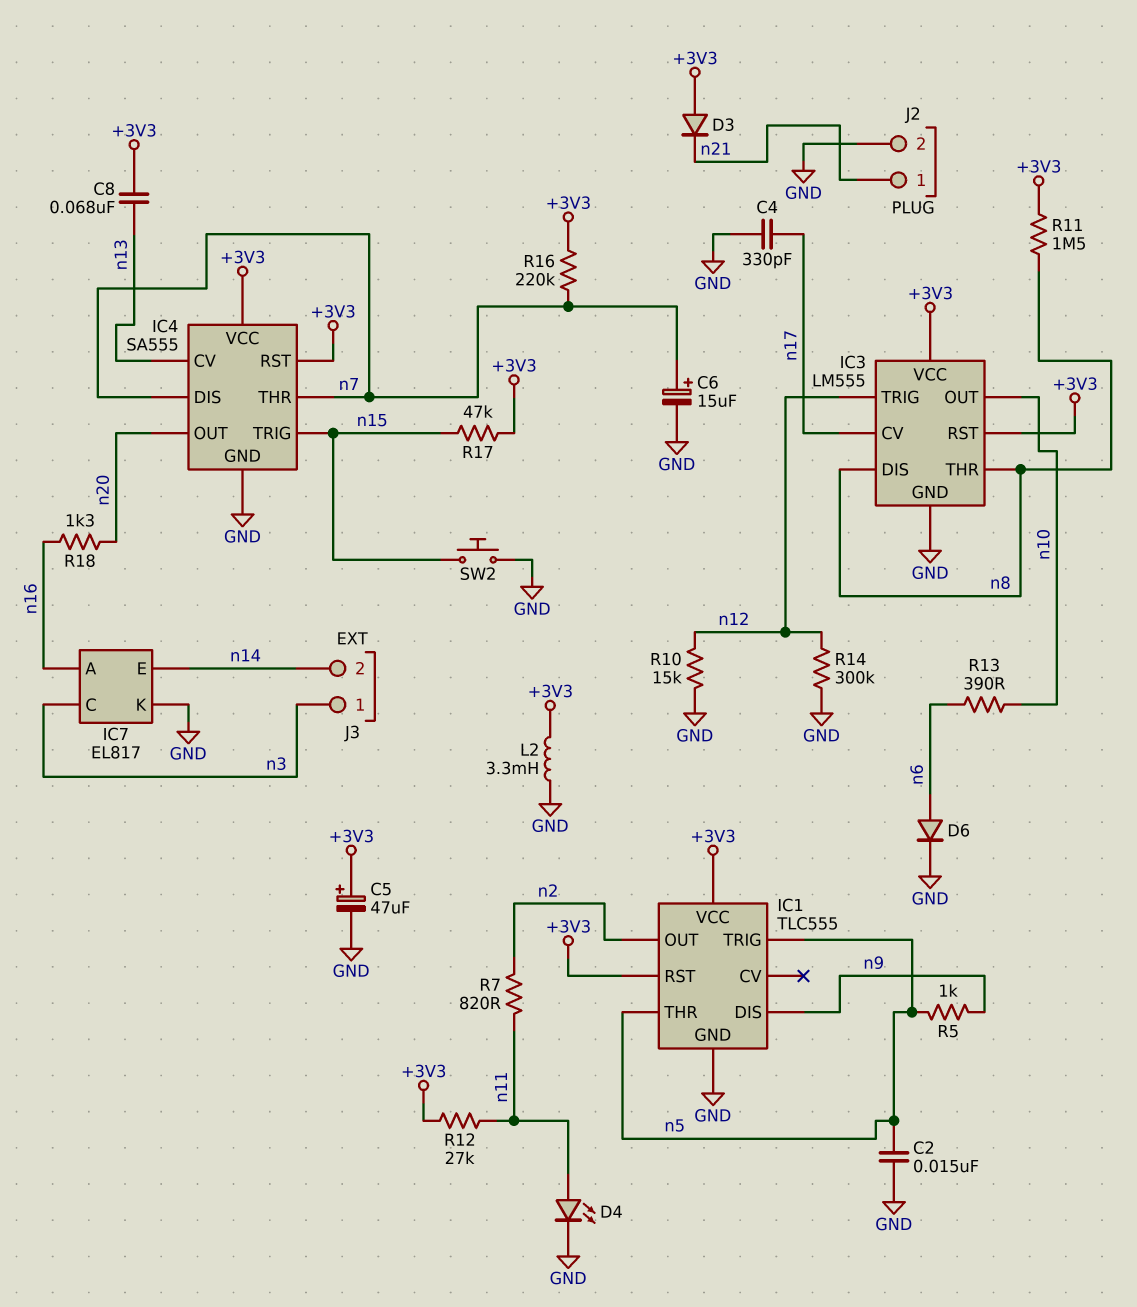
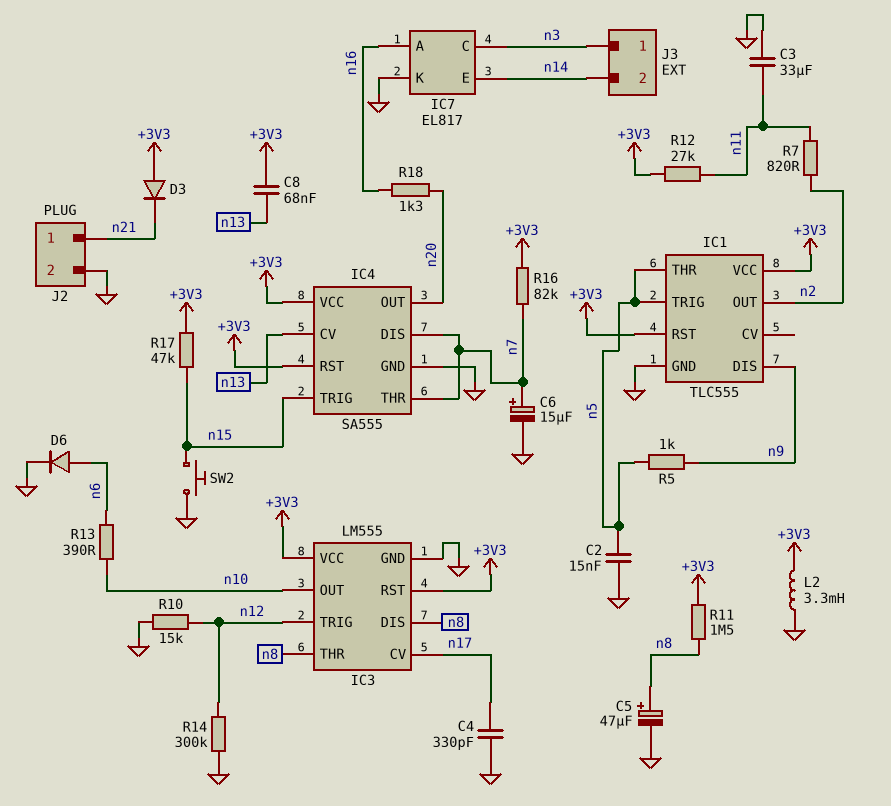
C3: none -> 33uF (GND, n11)
C5: 47uF (plus +3V3, minus GND) -> 47uF (plus n8, minus GND)
D4: LED (A n11, K GND) -> none
R16: 220k (+3V3, n7) -> 82k (+3V3, n7)

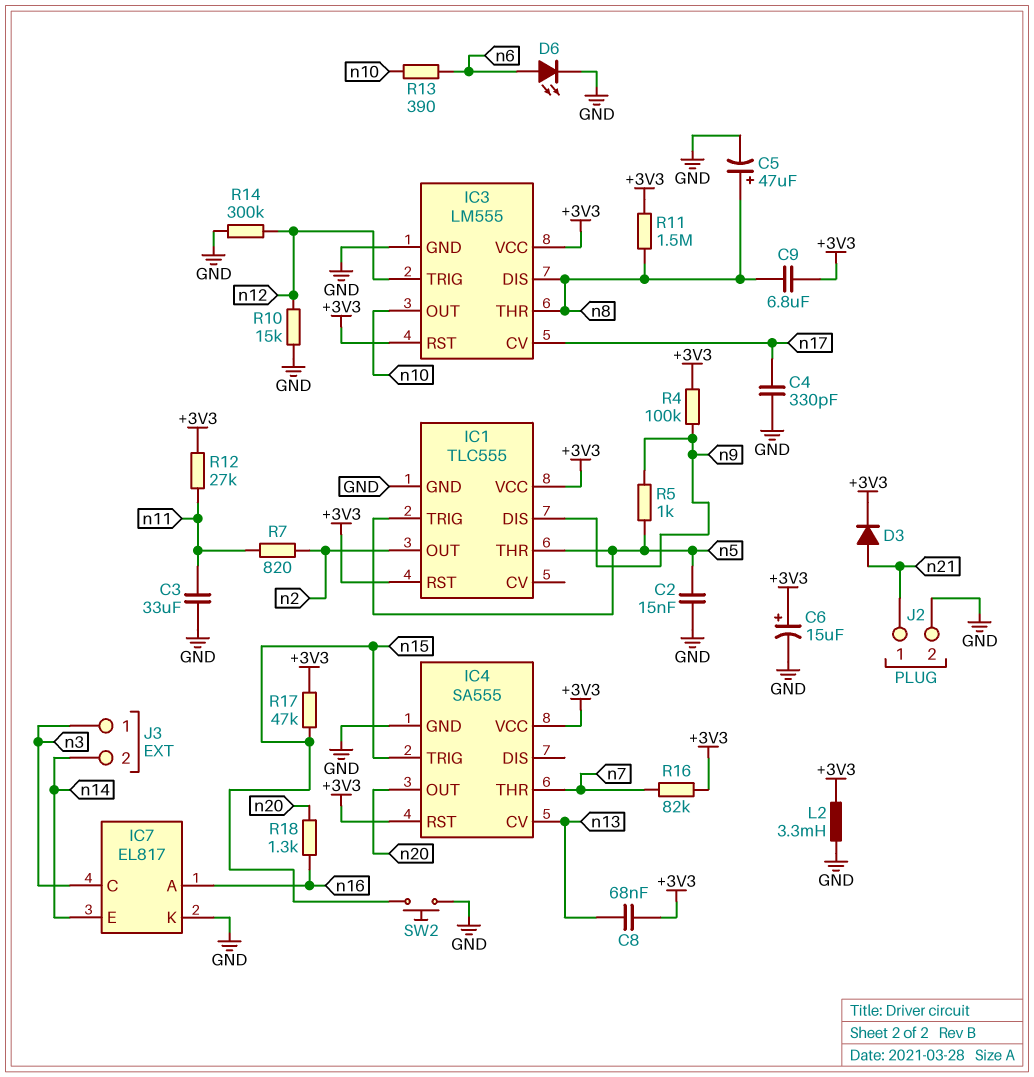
C6: 15uF (plus n7, minus GND) -> 15uF (plus +3V3, minus GND)
C9: none -> 6.8uF (+3V3, n8)
D3: diode (A +3V3, K n21) -> diode (A n21, K +3V3)
D6: diode (A n6, K GND) -> LED (A n6, K GND)
IC4 pin DIS: n7 -> none
R4: none -> 100k (+3V3, n9)

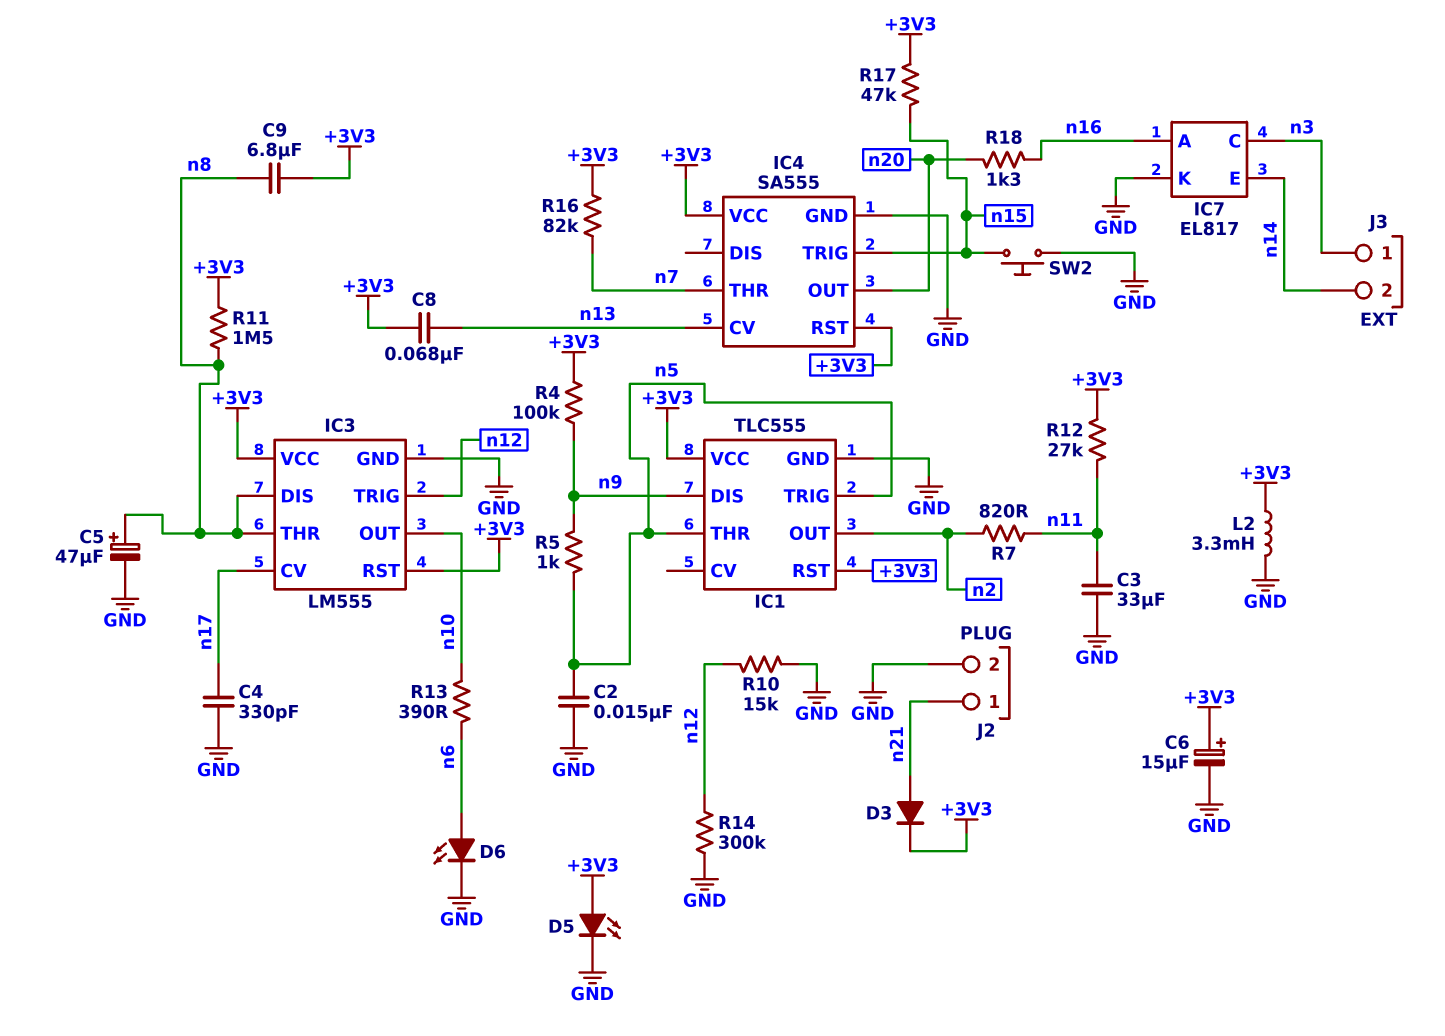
D5: none -> LED (A +3V3, K GND)

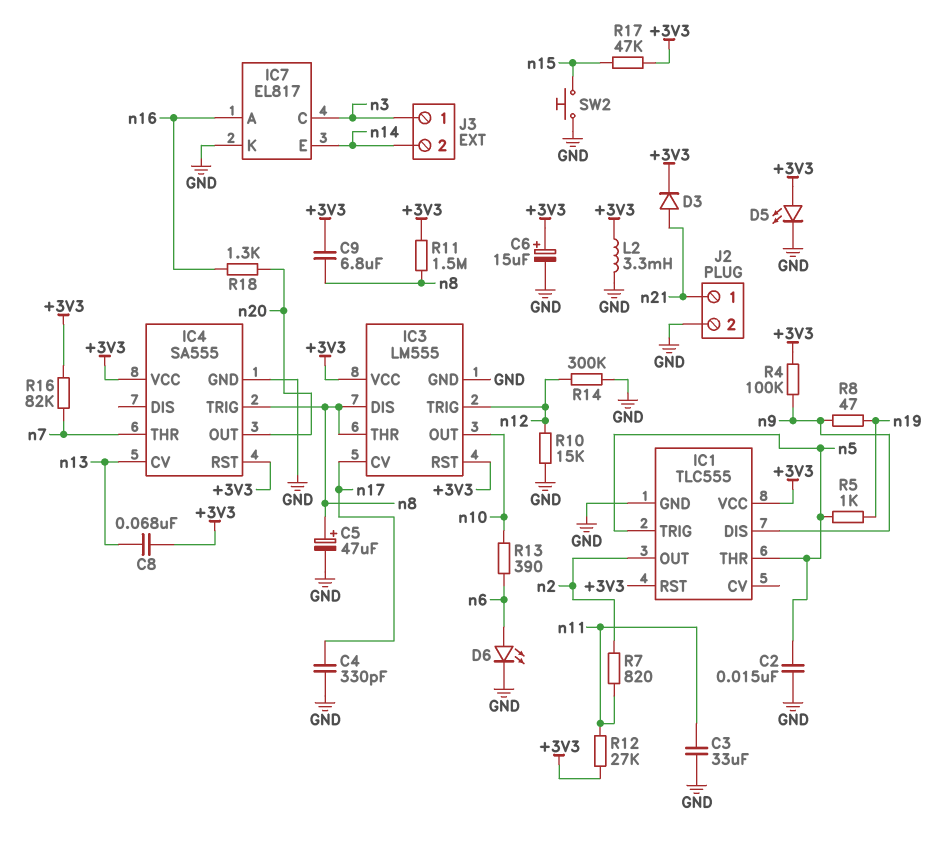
IC4 pin TRIG: n15 -> n8
R5: 1k (n5, n9) -> 1k (n5, n19)
R8: none -> 47 (n9, n19)

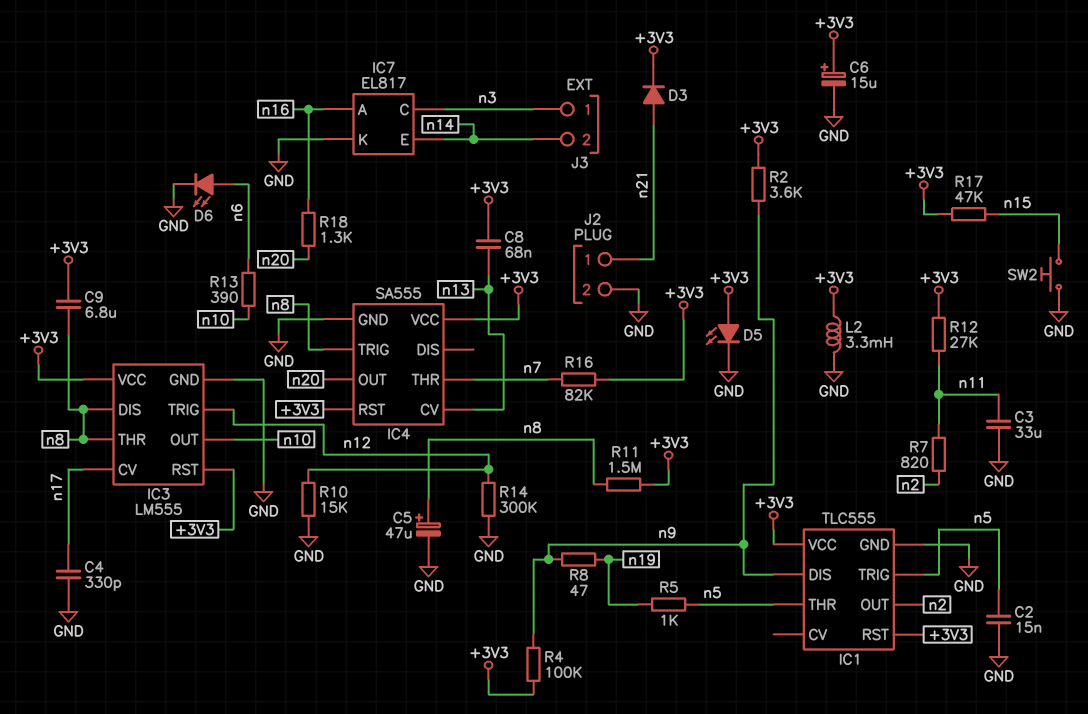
R2: none -> 3.6k (+3V3, n9)

